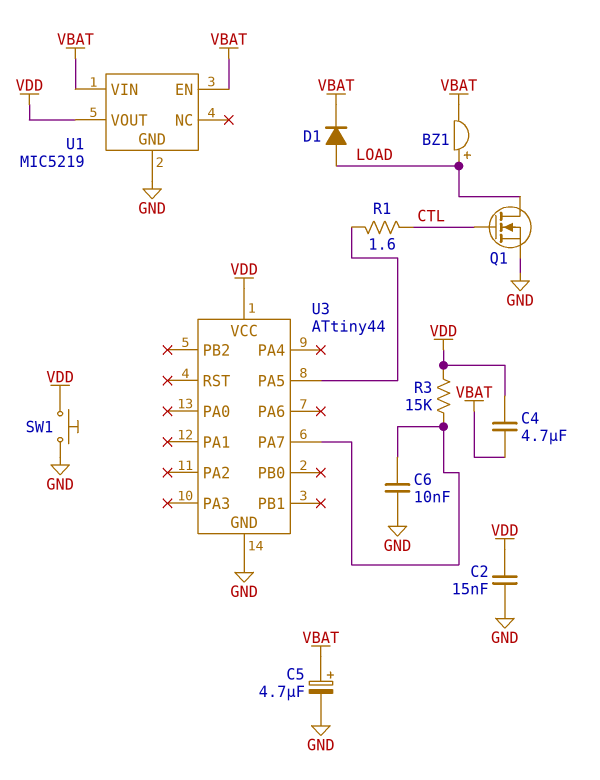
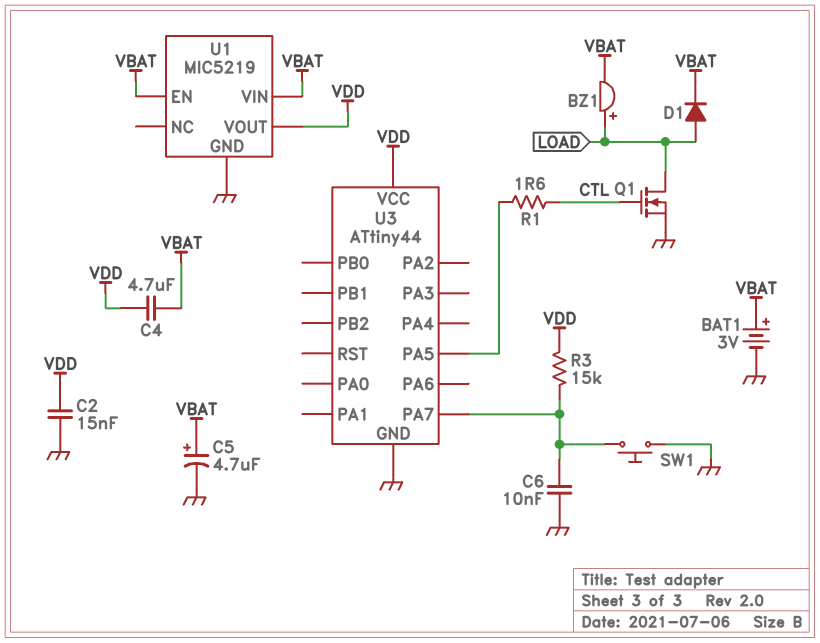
BAT1: none -> 3V (plus VBAT, minus GND)
SW1: button (GND, VDD) -> button (GND, U3/PA7)

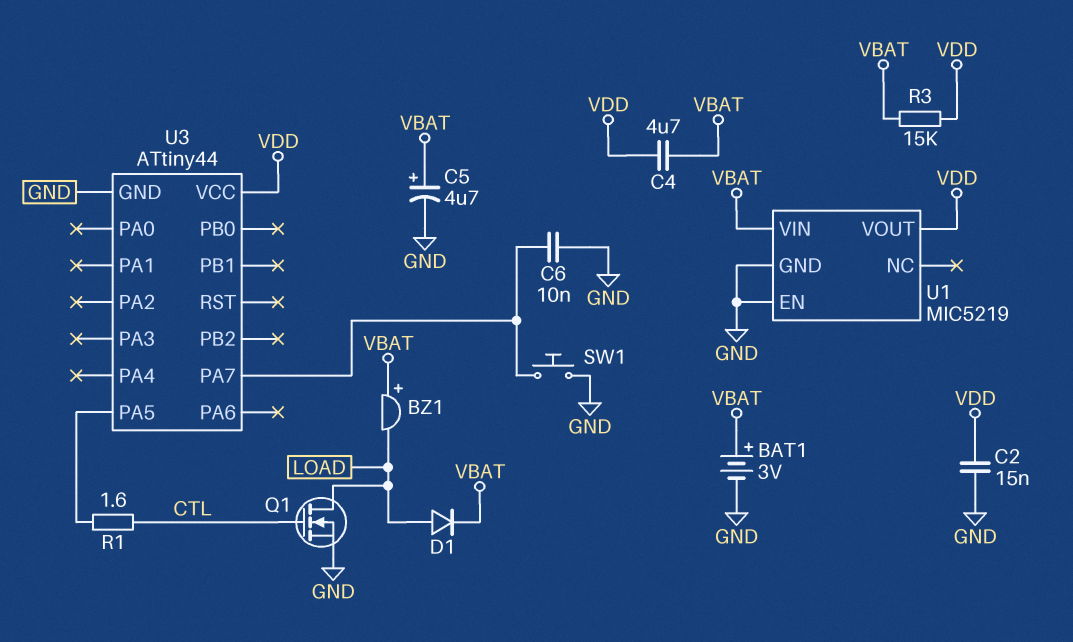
BZ1: buzzer (plus LOAD, minus VBAT) -> buzzer (plus VBAT, minus LOAD)
R3: 15k (U3/PA7, VDD) -> 15k (VBAT, VDD)
U1 pin EN: VBAT -> GND

